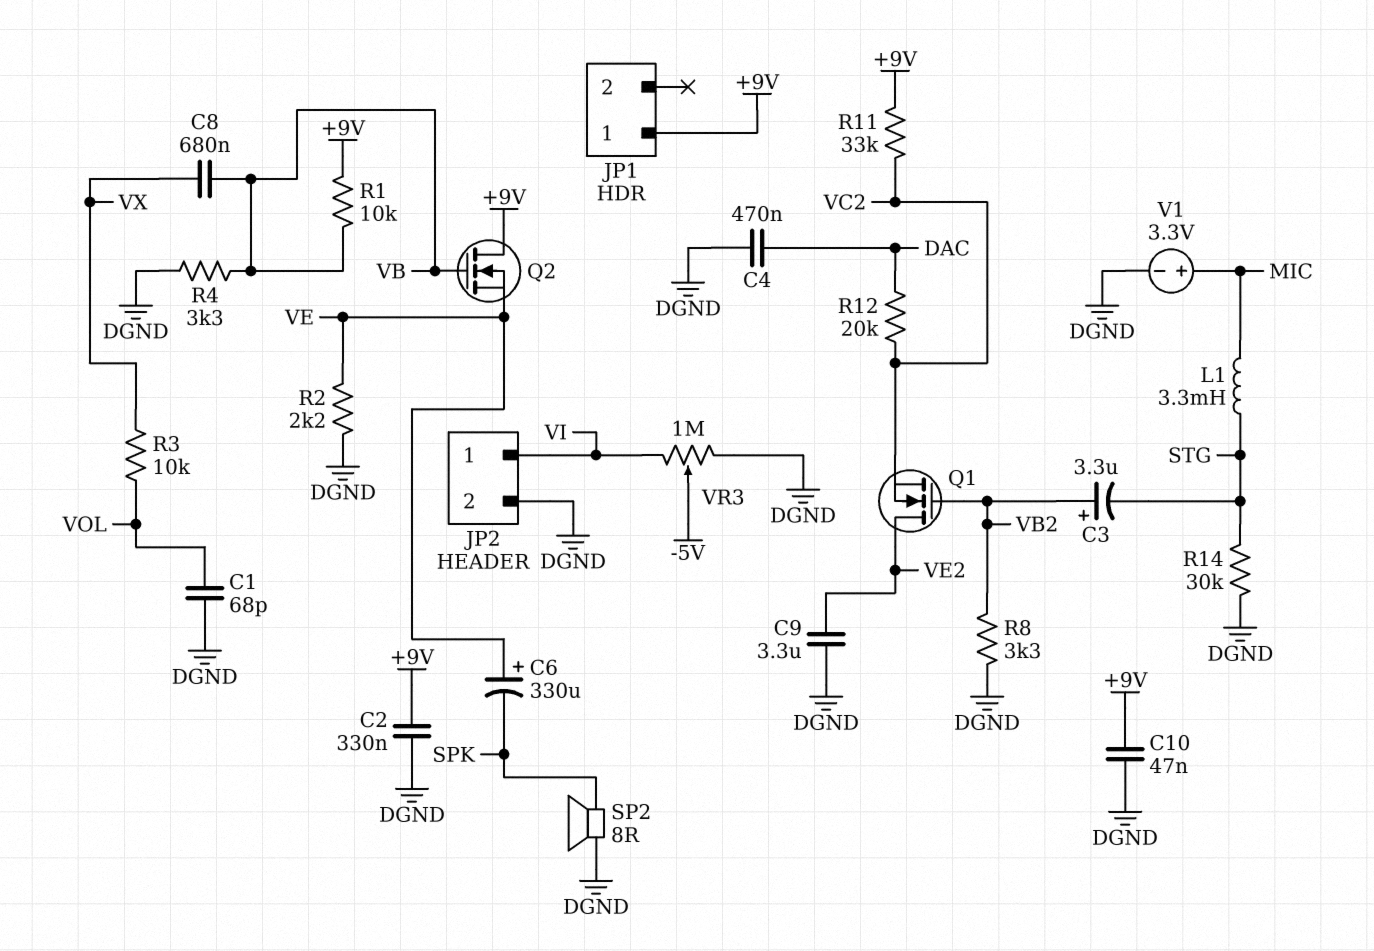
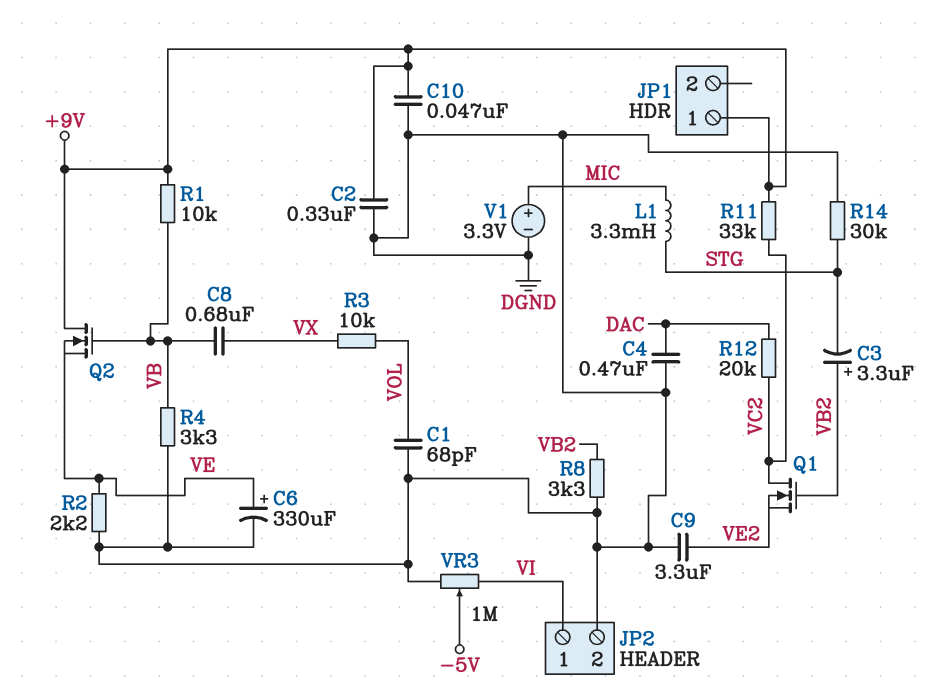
C6: 330uF (plus VE, minus SPK) -> 330uF (plus VE, minus DGND)
Q1: NMOS (G VB2, D VE2, S VC2) -> NMOS (G VB2, D VC2, S VE2)
SP2: speaker 8R (DGND, SPK) -> none

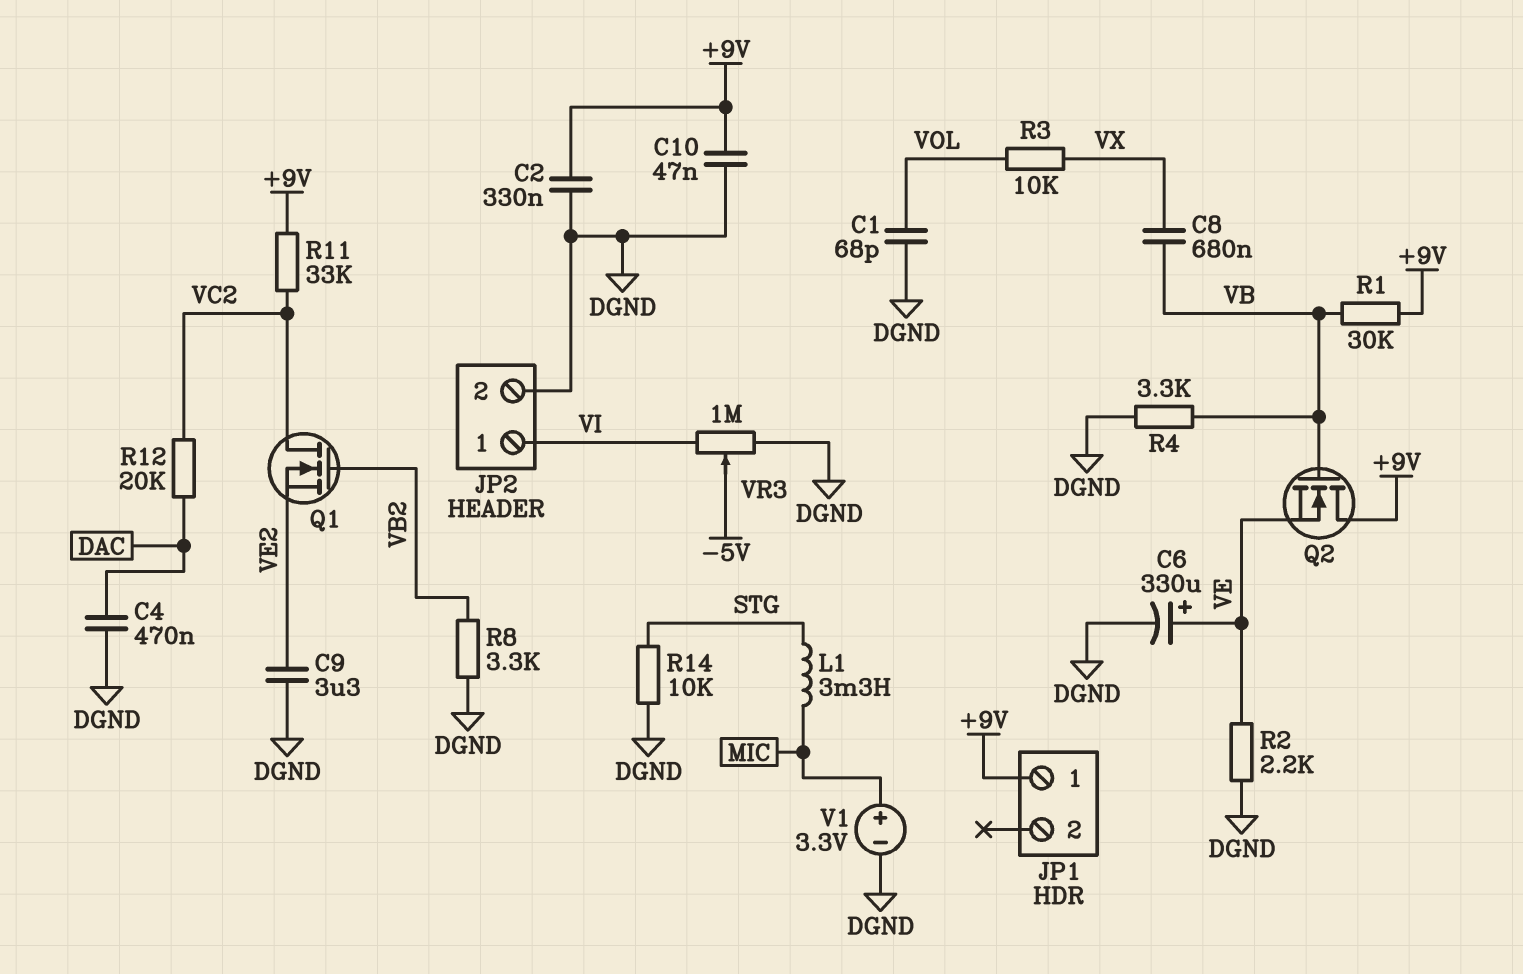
C3: 3.3uF (plus VB2, minus STG) -> none
R1: 10k (+9V, VB) -> 30k (+9V, VB)
R14: 30k (DGND, STG) -> 10k (DGND, STG)

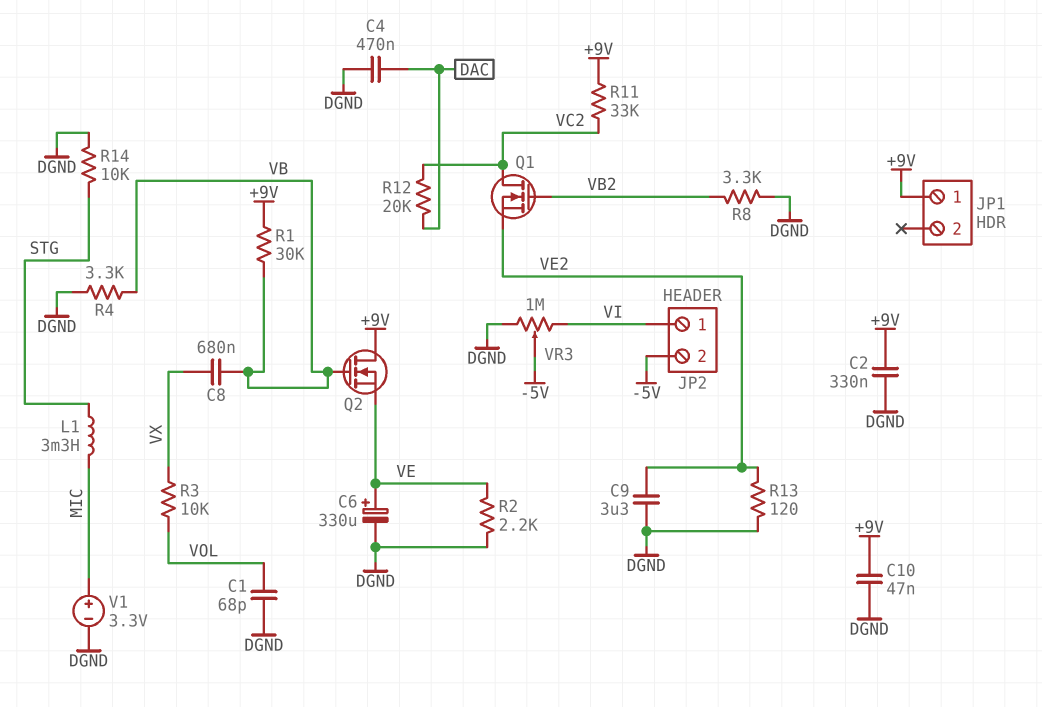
JP2 pin 2: DGND -> -5V
R13: none -> 120 (DGND, VE2)

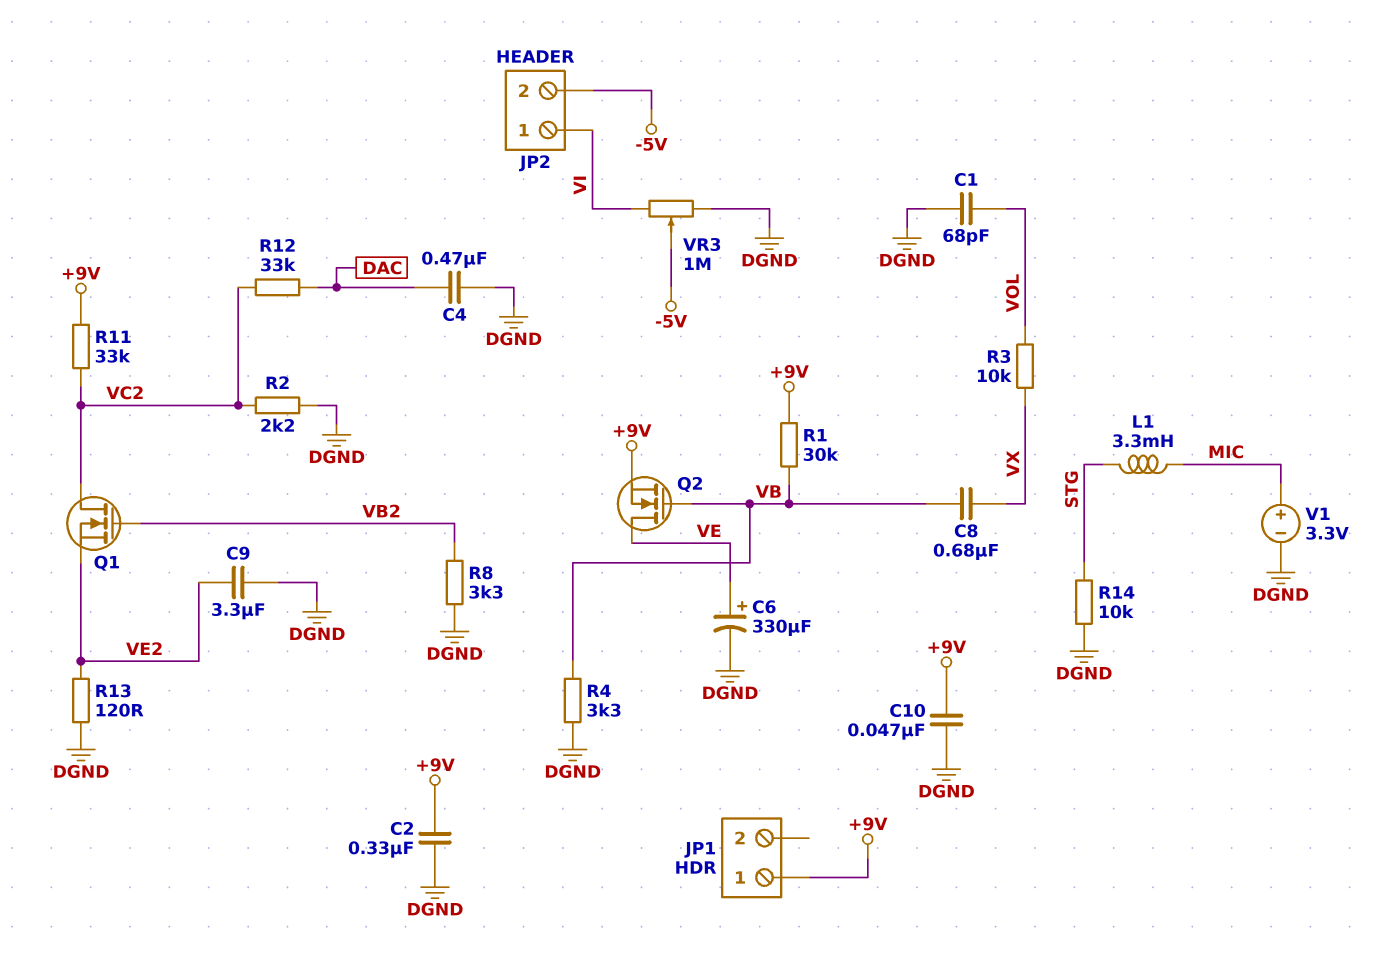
Q2: NMOS (G VB, D +9V, S VE) -> NMOS (G VB, D VE, S +9V)
R2: 2.2k (DGND, VE) -> 2.2k (DGND, VC2)
R12: 20k (DAC, VC2) -> 33k (DAC, VC2)

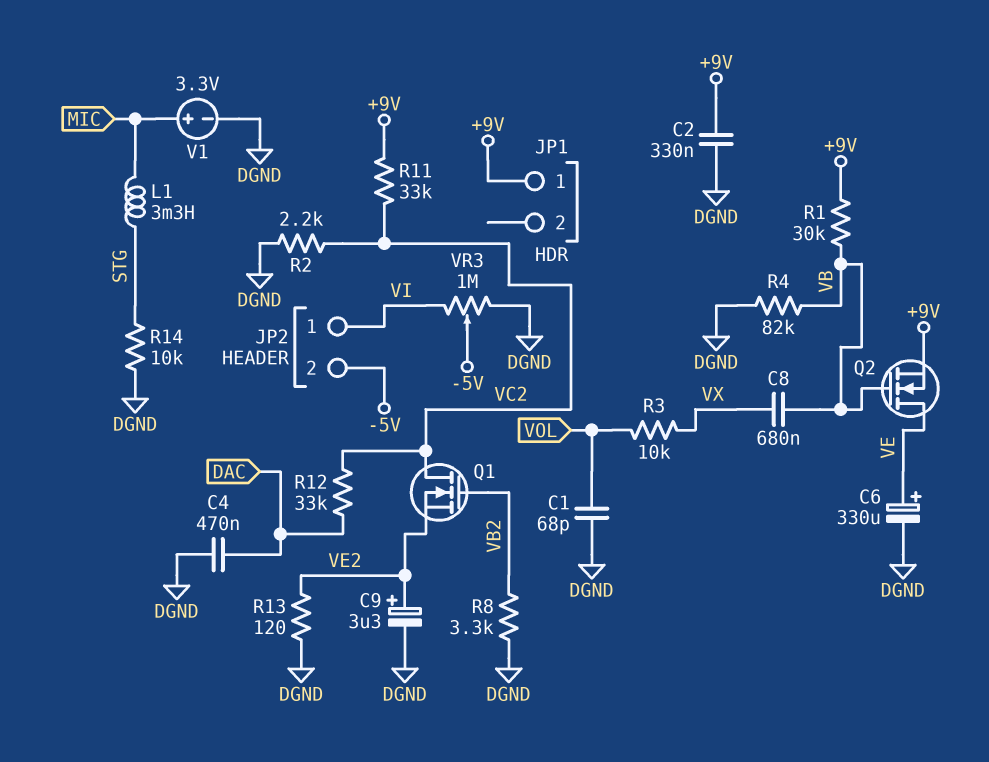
C9: 3.3uF (DGND, VE2) -> 3.3uF (plus VE2, minus DGND)
C10: 47nF (+9V, DGND) -> none
R4: 3.3k (DGND, VB) -> 82k (DGND, VB)

